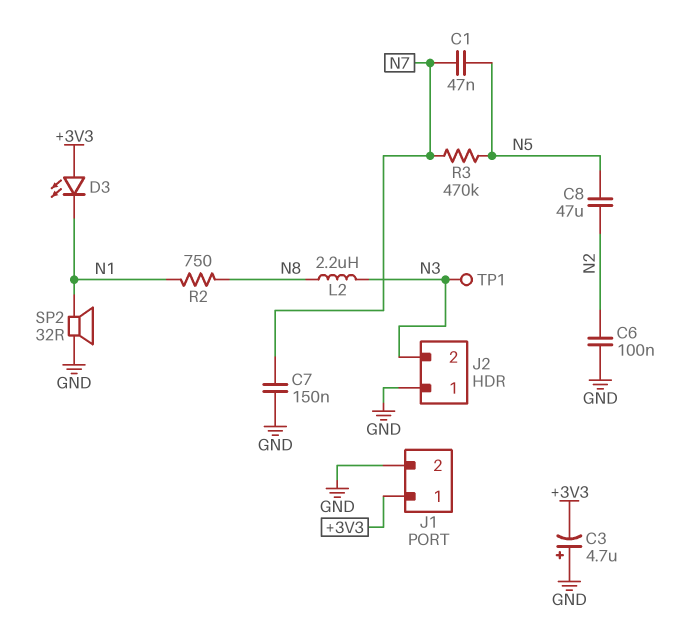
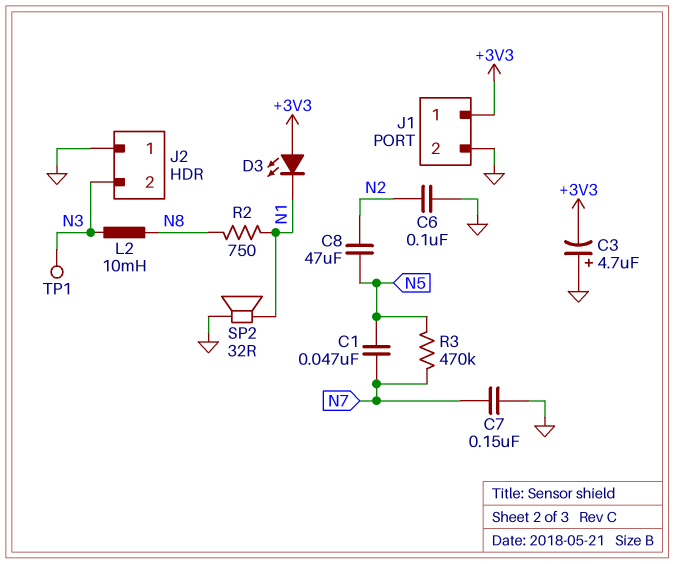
L2: 2.2uH (N3, N8) -> 10mH (N3, N8)

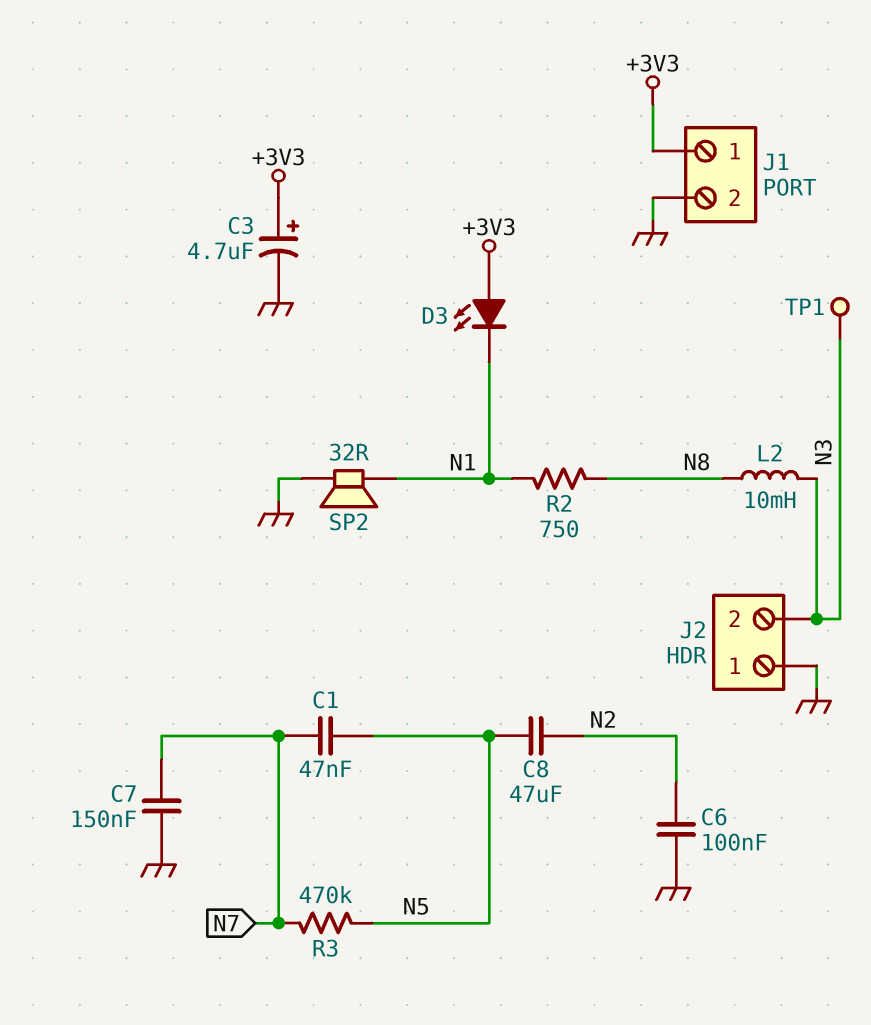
C3: 4.7uF (plus GND, minus +3V3) -> 4.7uF (plus +3V3, minus GND)

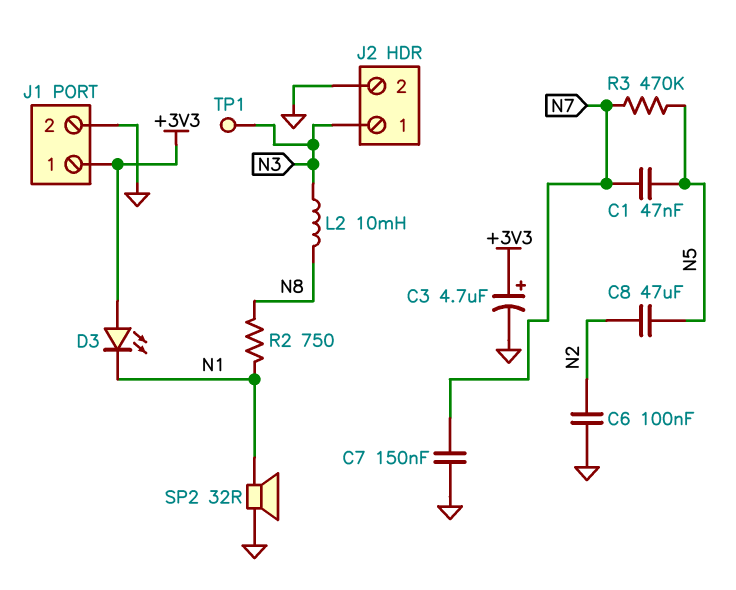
J2 pin 1: GND -> N3
J2 pin 2: N3 -> GND

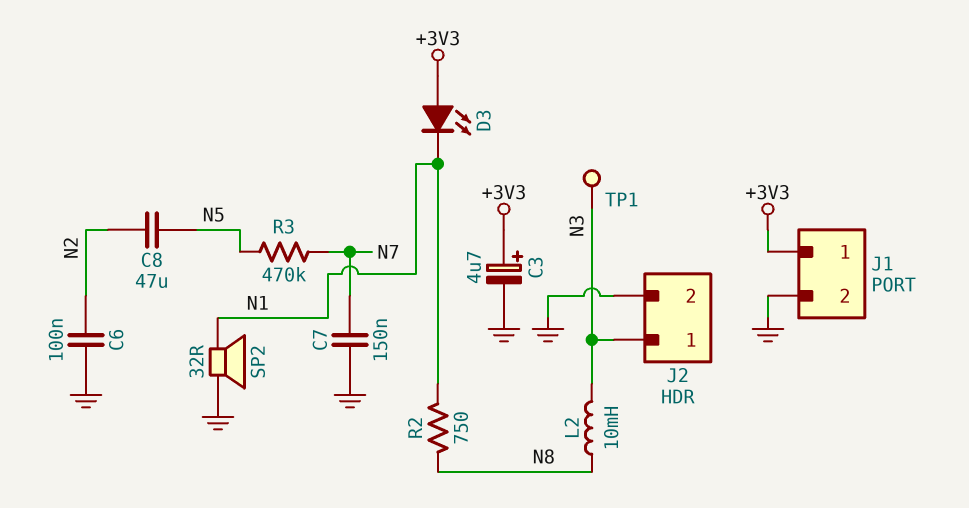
C1: 47nF (N5, N7) -> none

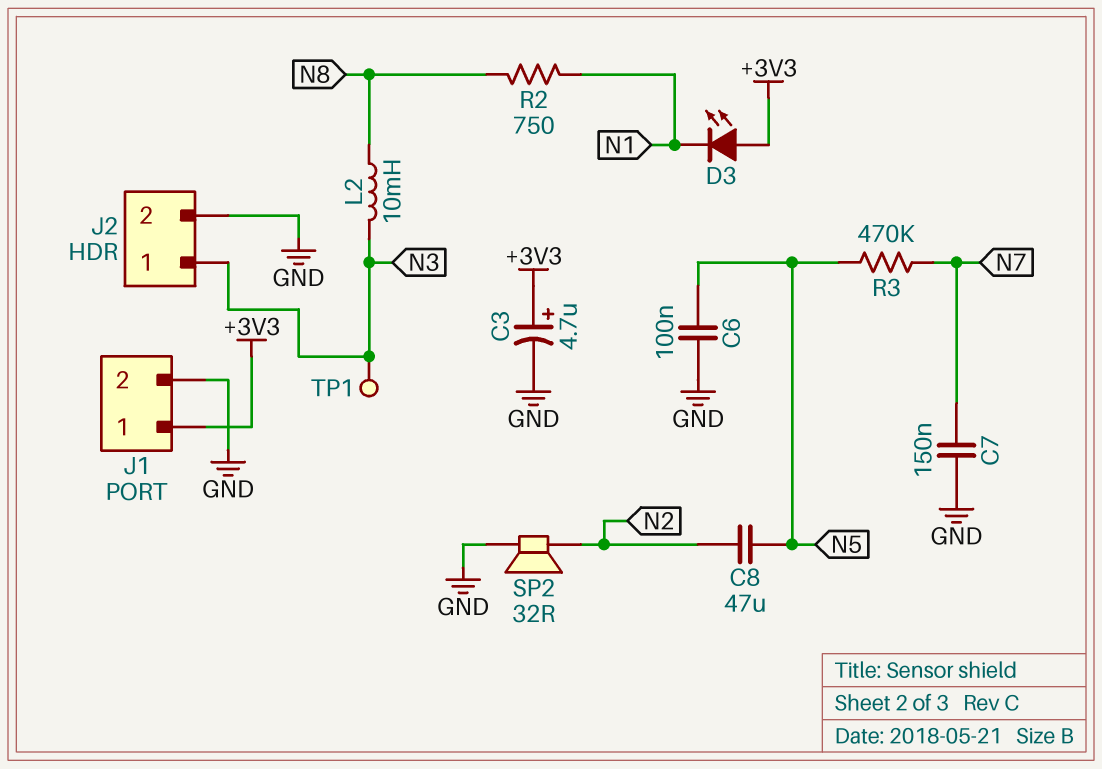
C6: 100nF (GND, N2) -> 100nF (GND, N5)
SP2: speaker 32R (GND, N1) -> speaker 32R (GND, N2)

